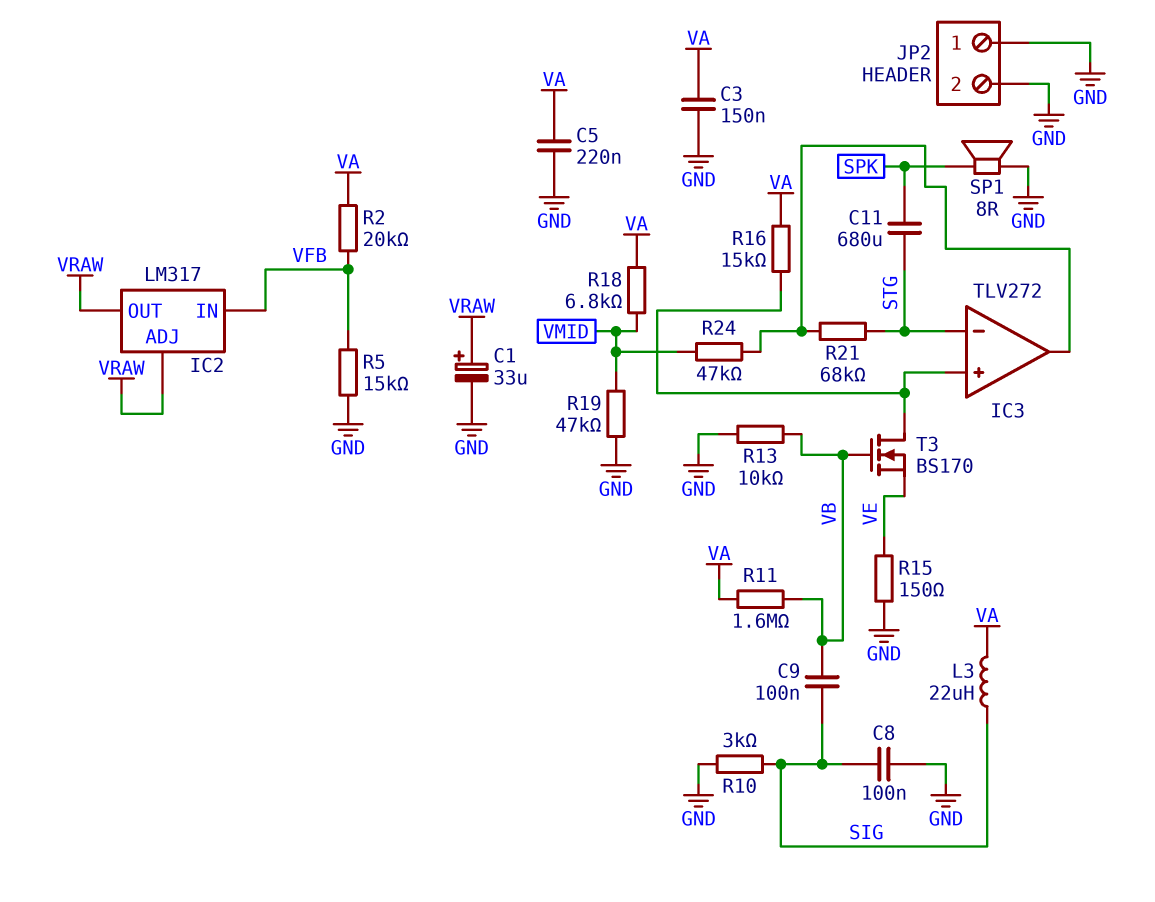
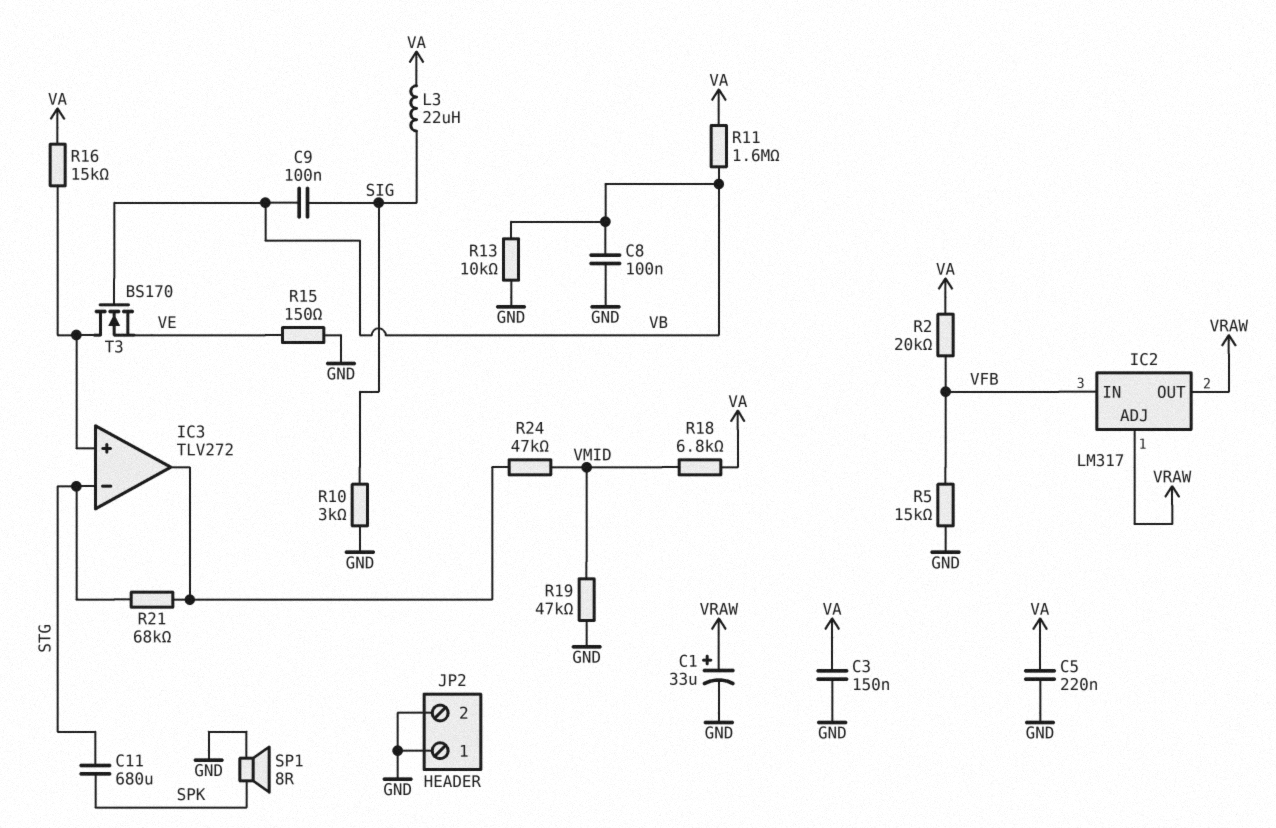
C8: 100nF (GND, SIG) -> 100nF (GND, VB)

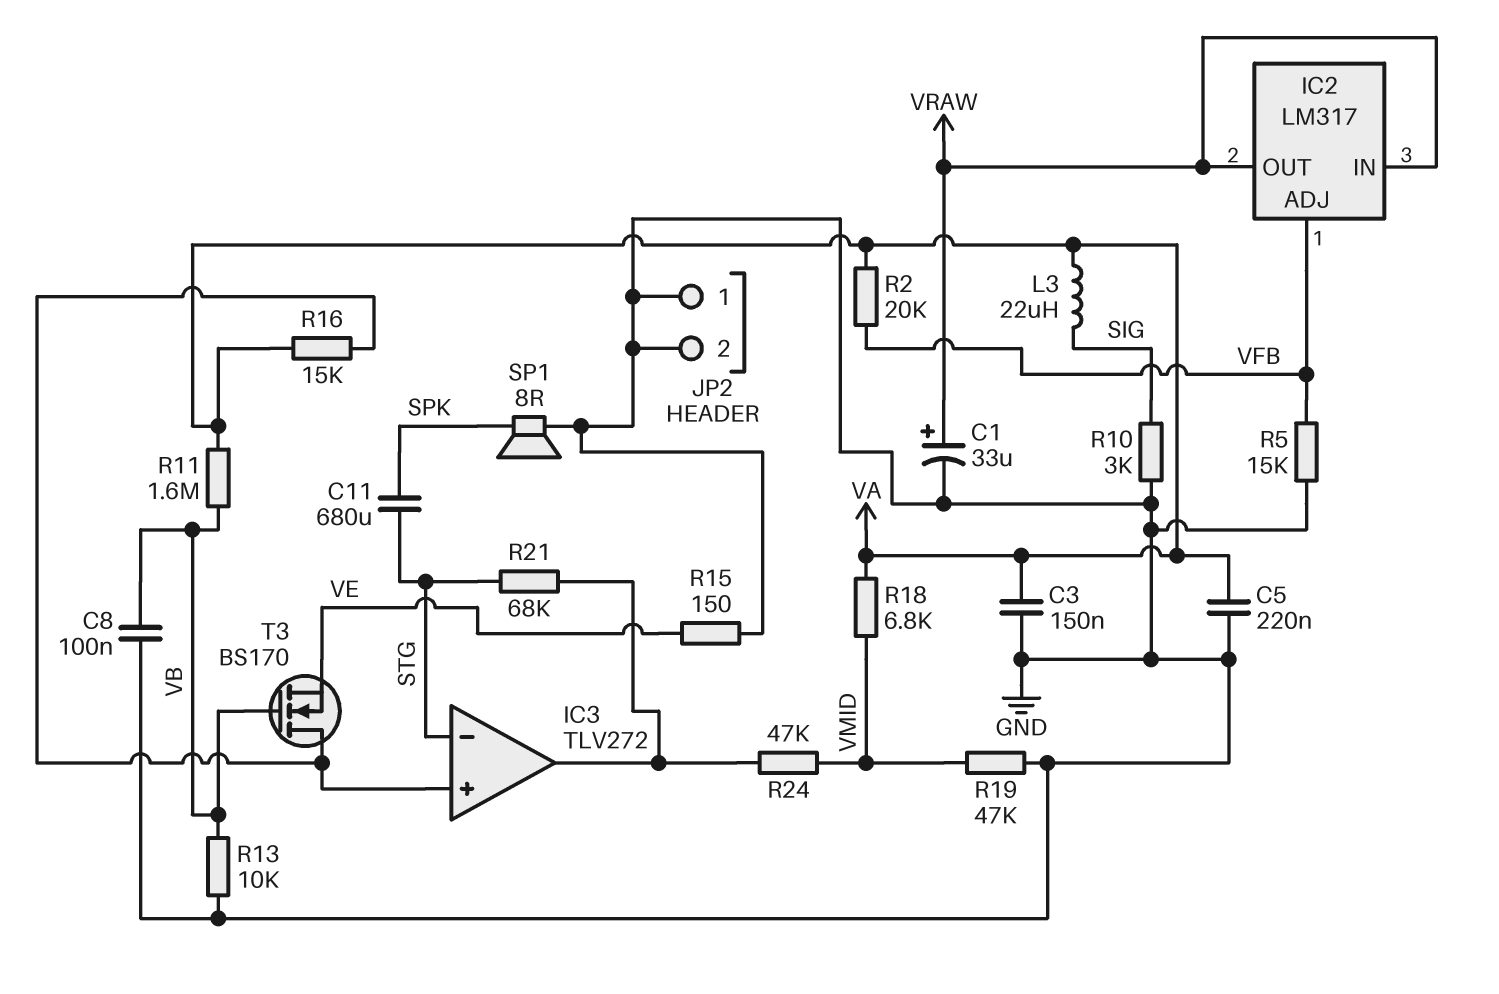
C9: 100nF (SIG, VB) -> none
IC2 pin ADJ: VRAW -> VFB
IC2 pin IN: VFB -> VRAW

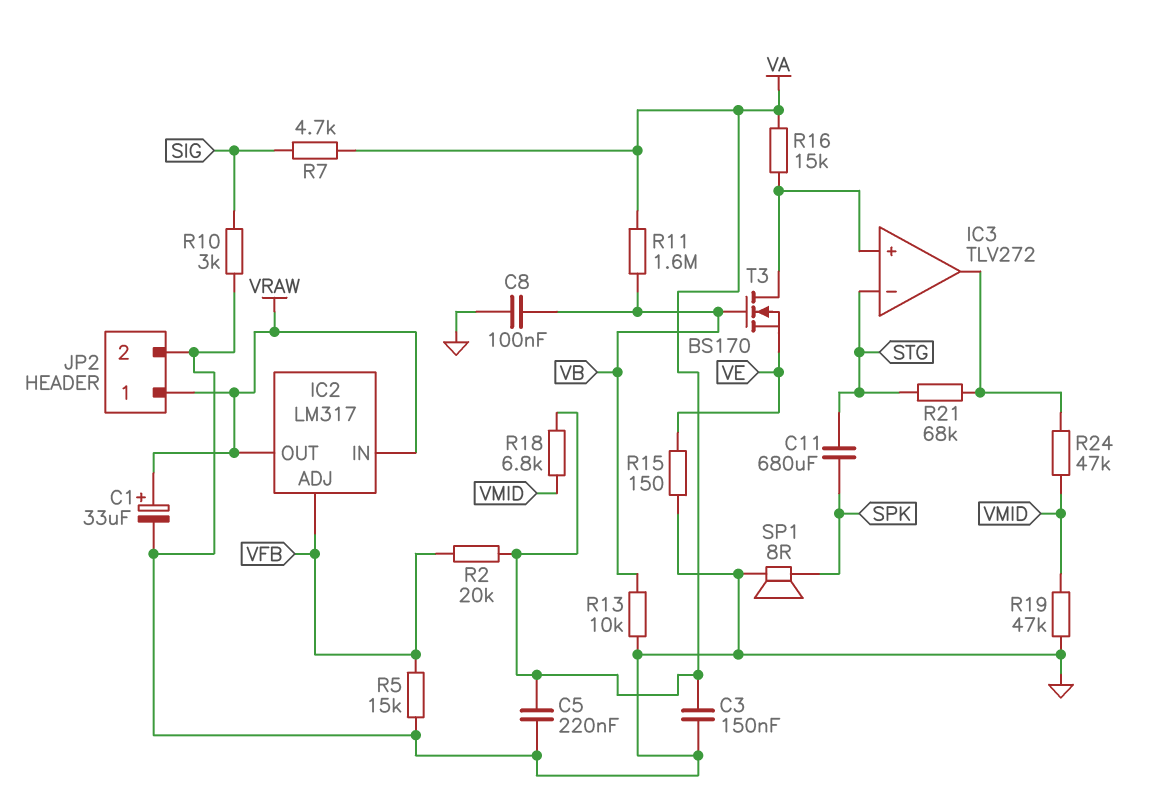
JP2 pin 1: GND -> VRAW
L3: 22uH (SIG, VA) -> none
R7: none -> 4.7k (SIG, VA)

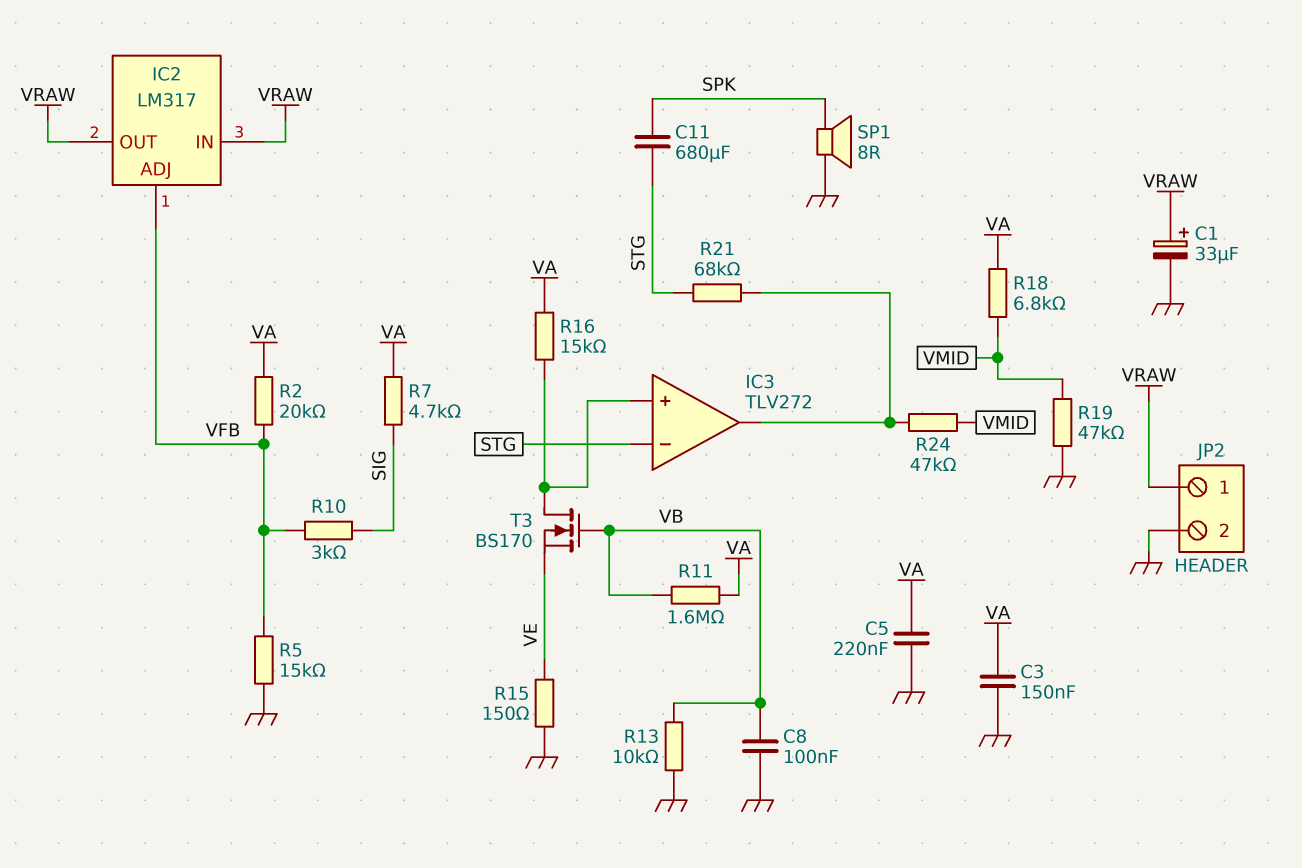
R10: 3k (GND, SIG) -> 3k (SIG, VFB)

